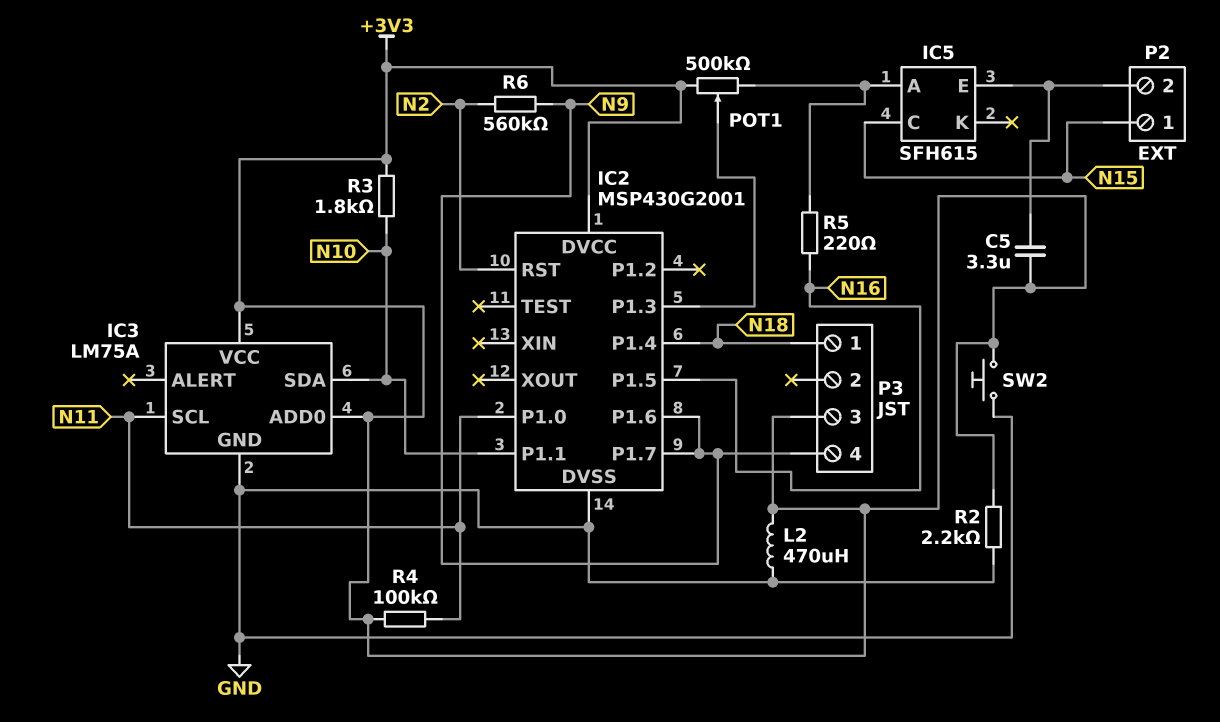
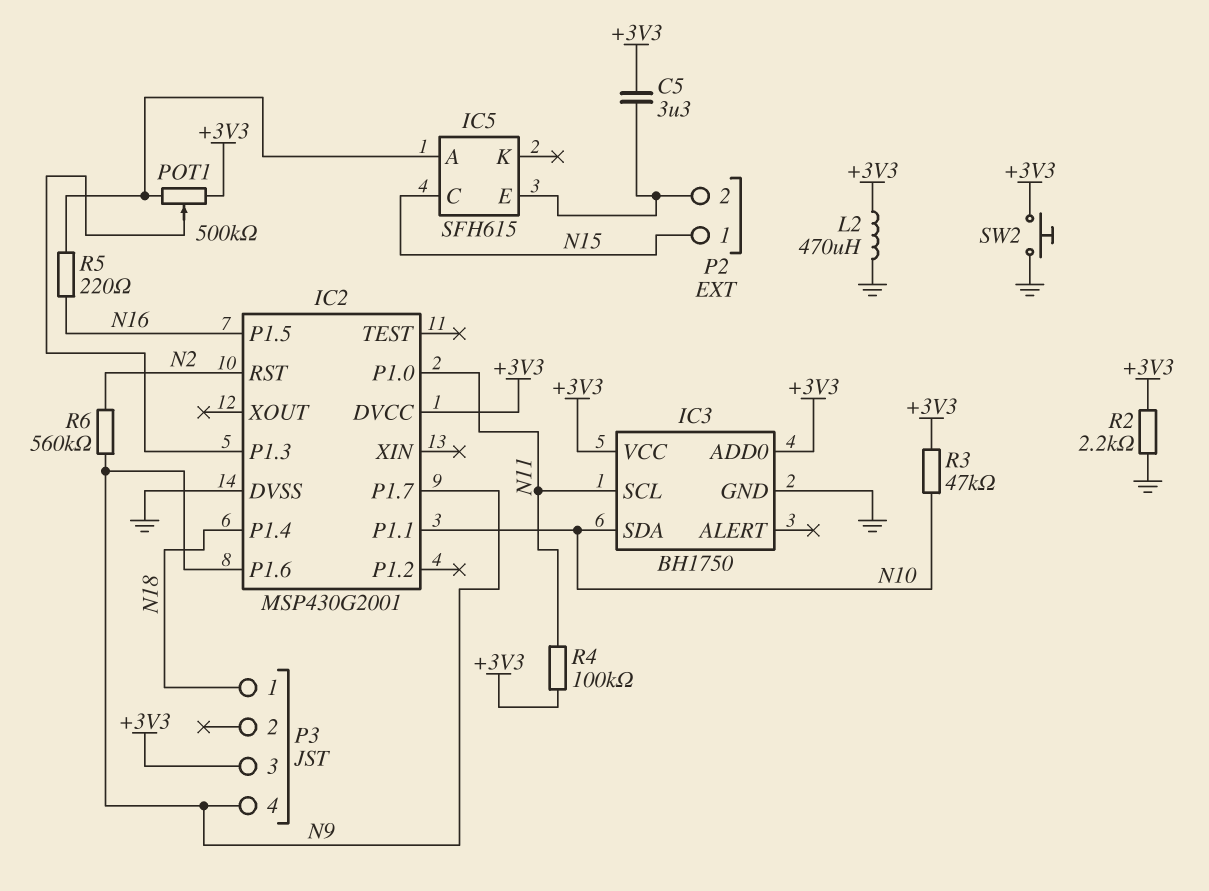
IC3: LM75A -> BH1750
R3: 1.8k (+3V3, N10) -> 47k (+3V3, N10)

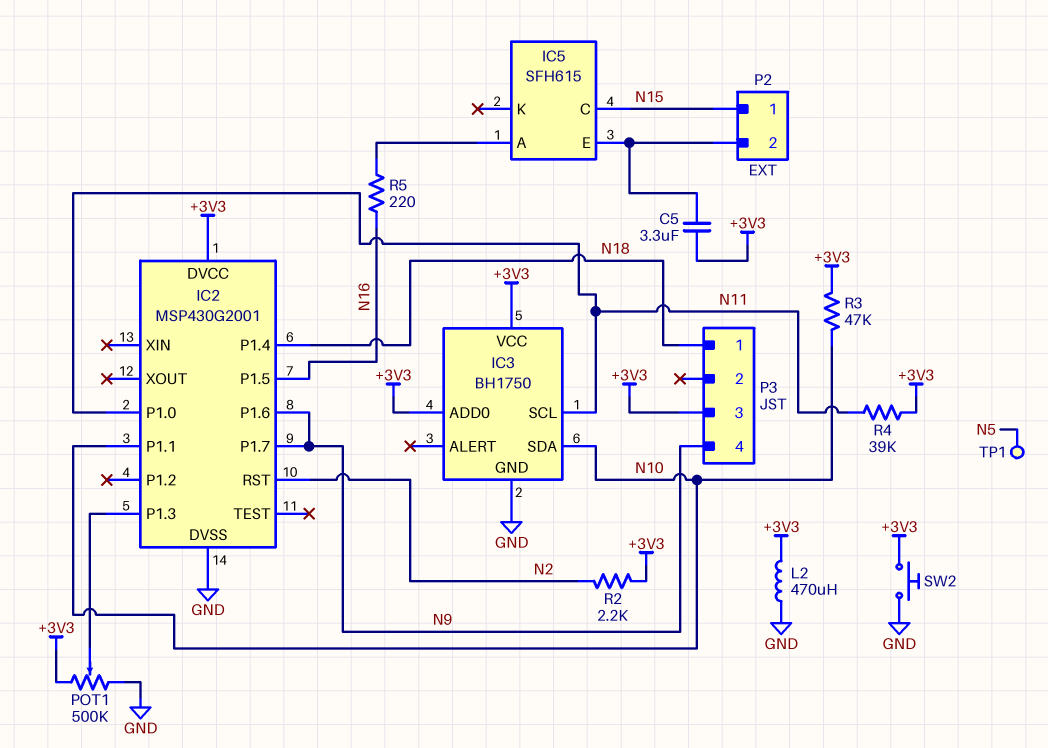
POT1: 500k (+3V3, IC5/A, wiper IC2/P1.3) -> 500k (+3V3, GND, wiper IC2/P1.3)
R2: 2.2k (+3V3, GND) -> 2.2k (+3V3, N2)
R4: 100k (+3V3, N11) -> 39k (+3V3, N11)
R6: 560k (N2, N9) -> none
TP1: none -> test point (N5)

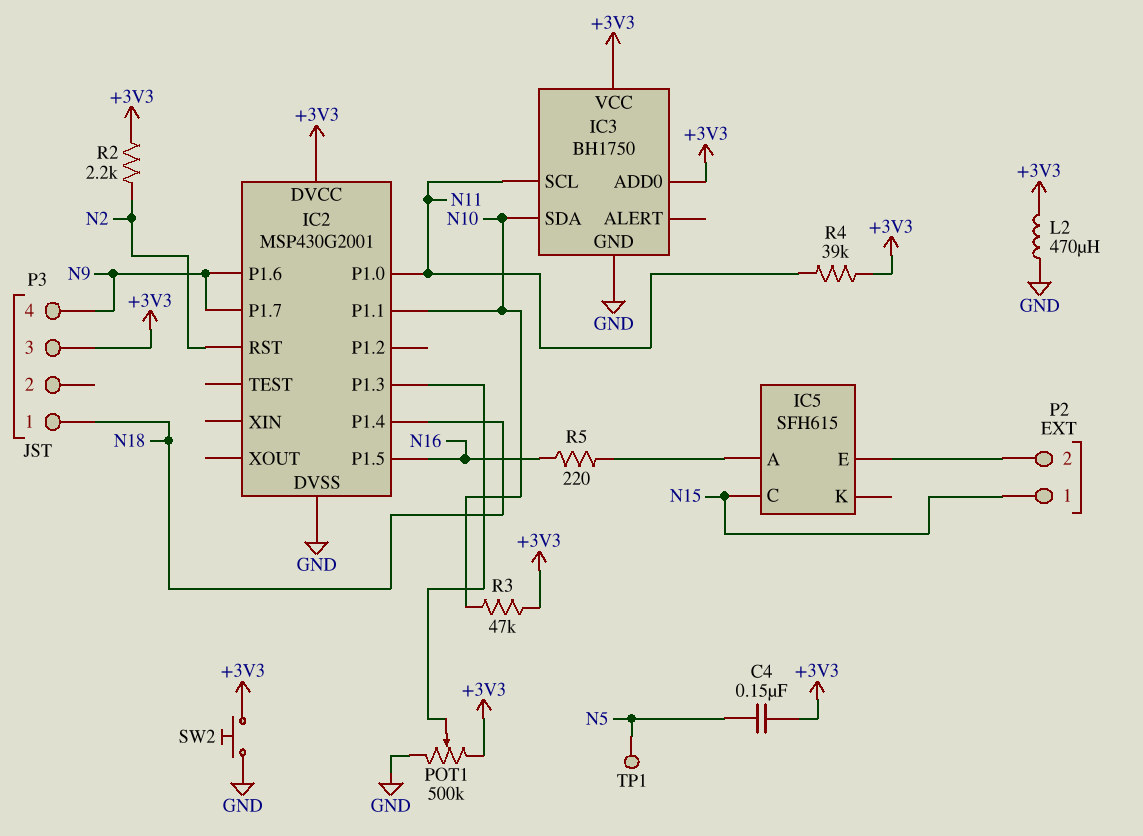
C4: none -> 150nF (+3V3, N5)
C5: 3.3uF (+3V3, IC5/E) -> none

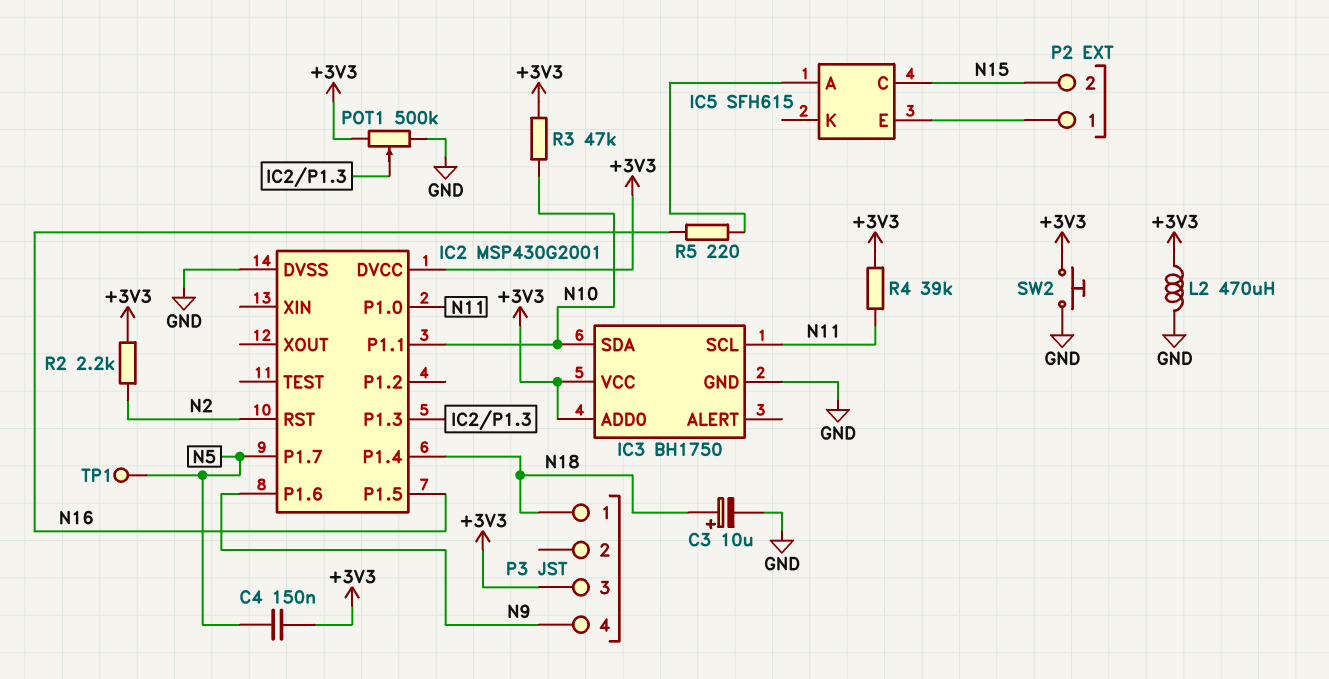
C3: none -> 10uF (plus N18, minus GND)
IC2 pin P1.7: N9 -> N5
P2 pin 1: N15 -> IC5/E
P2 pin 2: IC5/E -> N15

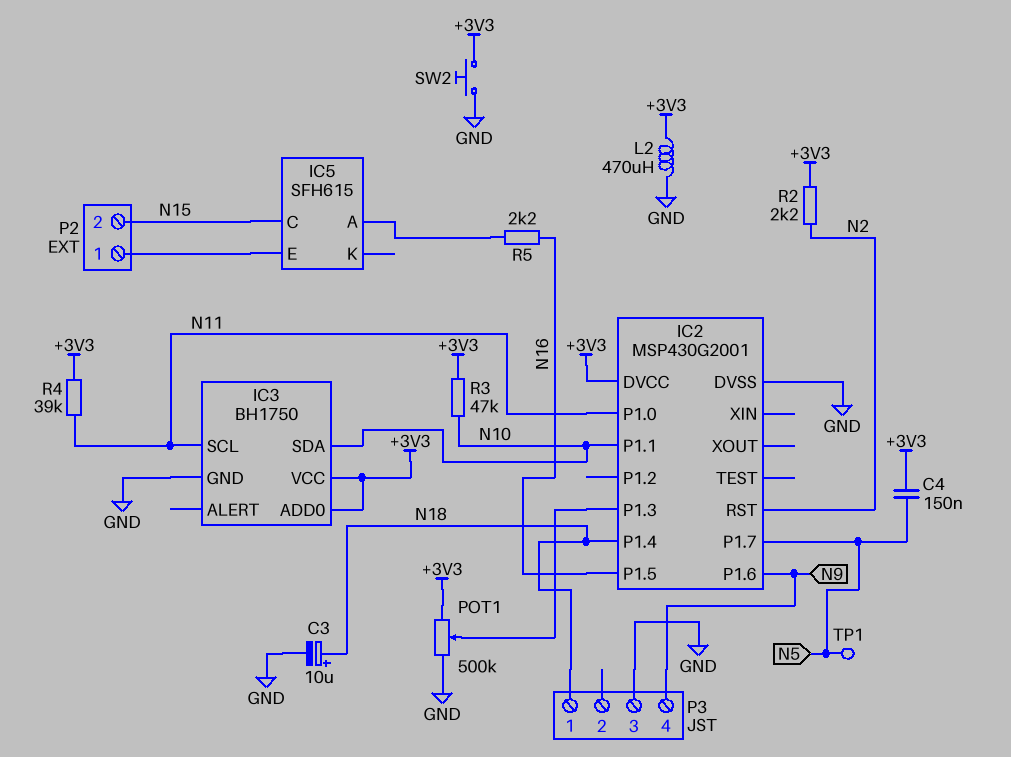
P3 pin 3: +3V3 -> GND
R5: 220 (IC5/A, N16) -> 2.2k (IC5/A, N16)

